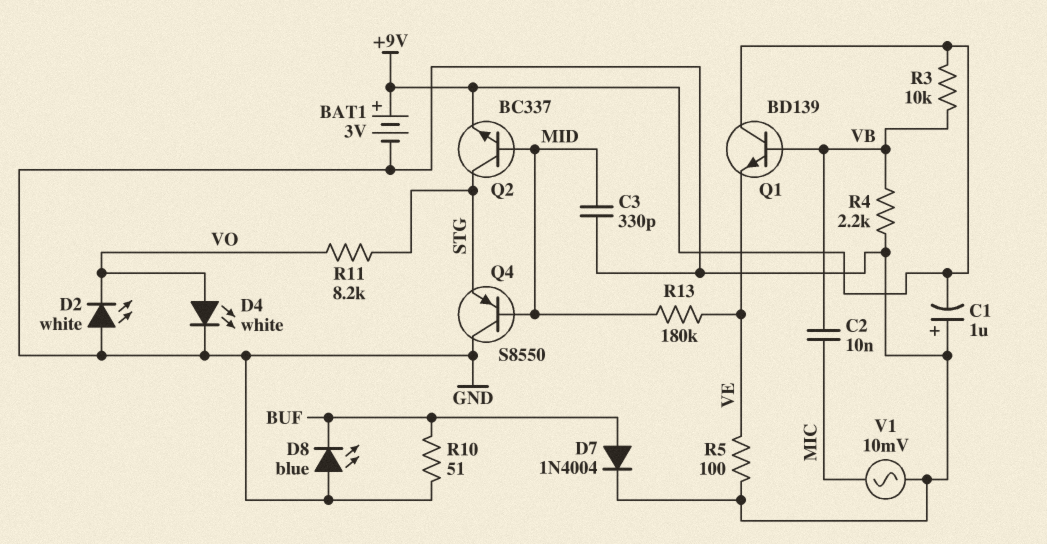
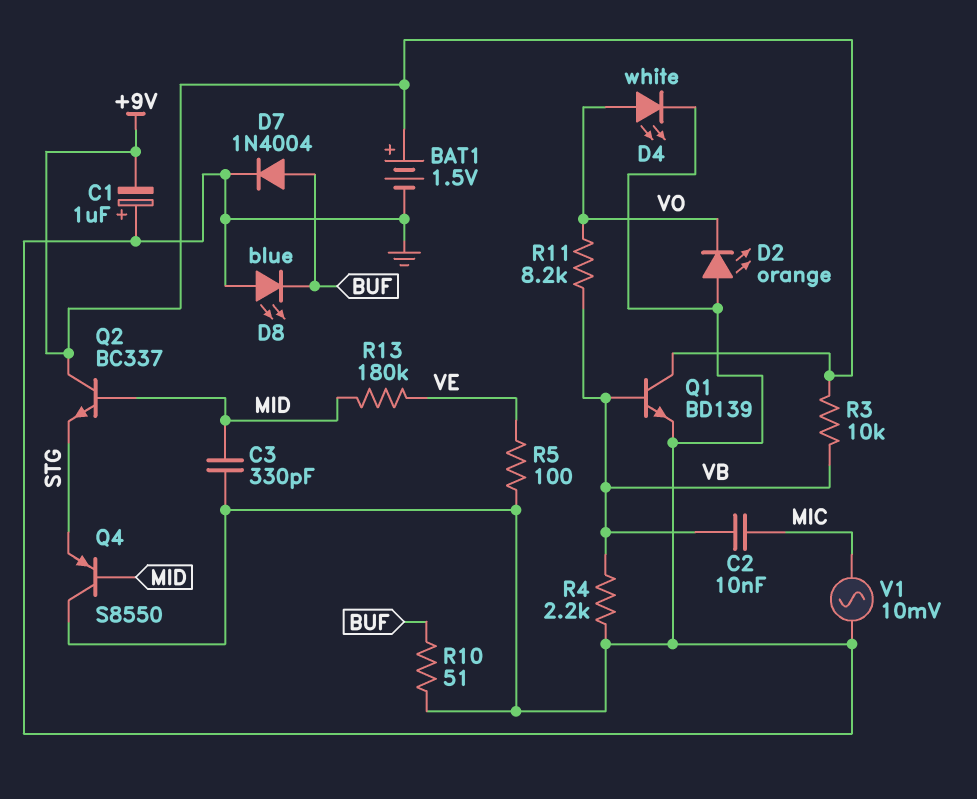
BAT1: 3V (plus +9V, minus GND) -> 1.5V (plus +9V, minus GND)
D2: LED white (A GND, K VO) -> LED orange (A GND, K VO)
Q1: NPN BD139 (B VB, C +9V, E VE) -> NPN BD139 (B VB, C +9V, E GND)
Q2: NPN BC337 (B MID, C STG, E +9V) -> NPN BC337 (B MID, C +9V, E STG)
R11: 8.2k (STG, VO) -> 8.2k (VB, VO)

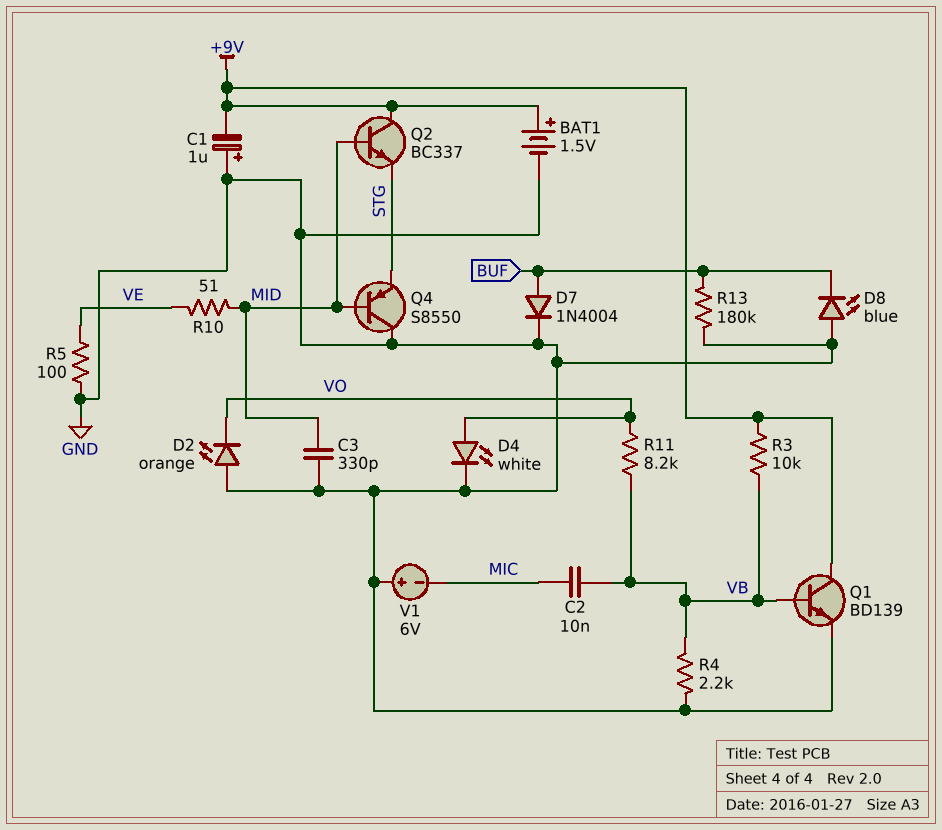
R10: 51 (BUF, GND) -> 51 (MID, VE)
R13: 180k (MID, VE) -> 180k (BUF, GND)
V1: AC 10mV (GND, MIC) -> 6V (plus GND, minus MIC)

